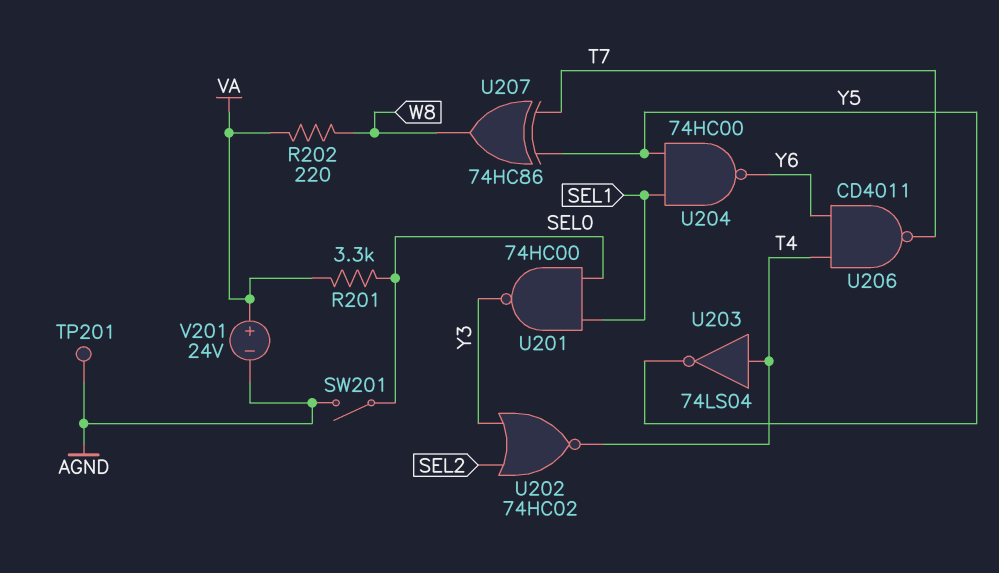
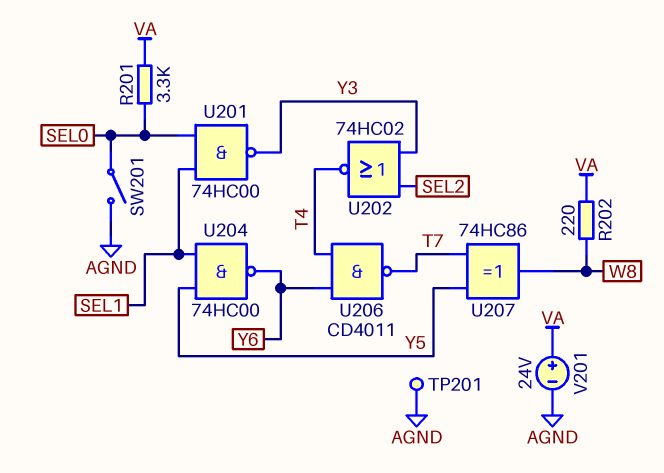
U203: NOT 74LS04 (in T4, out Y5) -> none

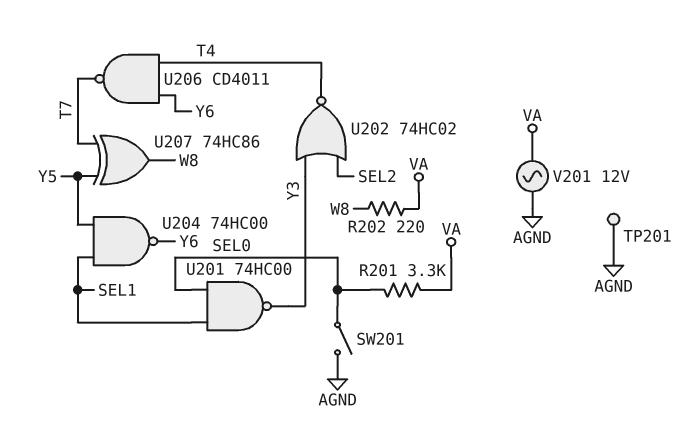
V201: 24V (plus VA, minus AGND) -> AC 12V (AGND, VA)

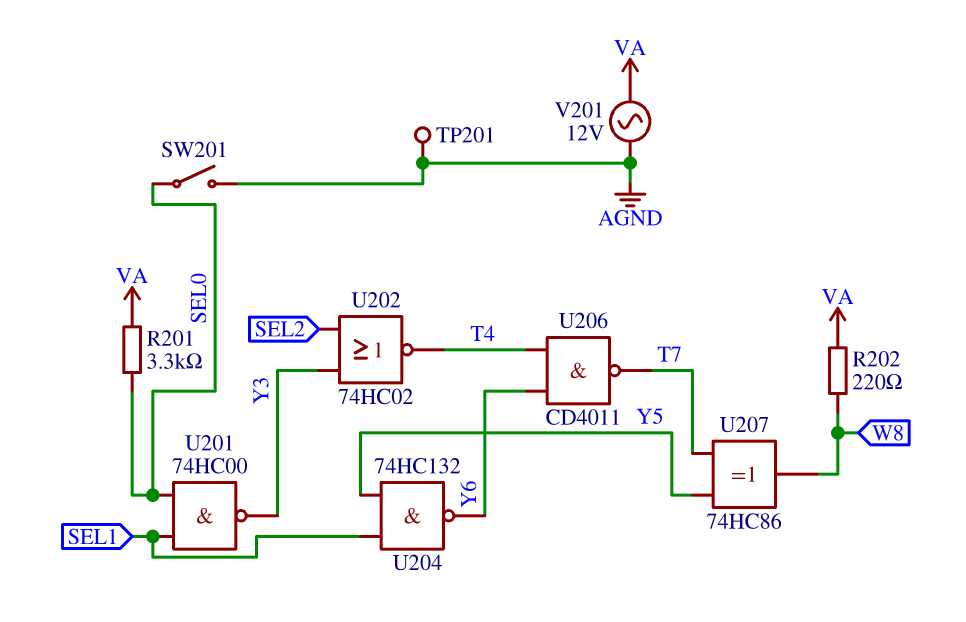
U204: NAND 74HC00 (in SEL1, in Y5, out Y6) -> NAND 74HC132 (in SEL1, in Y5, out Y6)

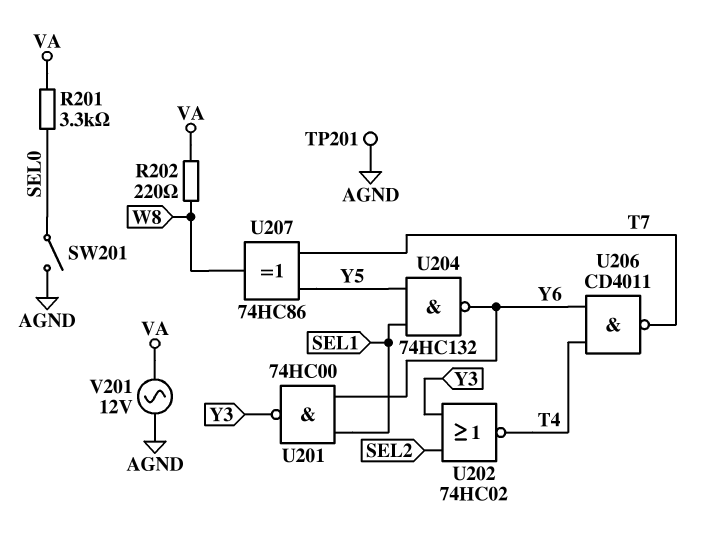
U201: NAND 74HC00 (in SEL0, in SEL1, out Y3) -> NAND 74HC00 (in SEL1, in Y6, out Y3)

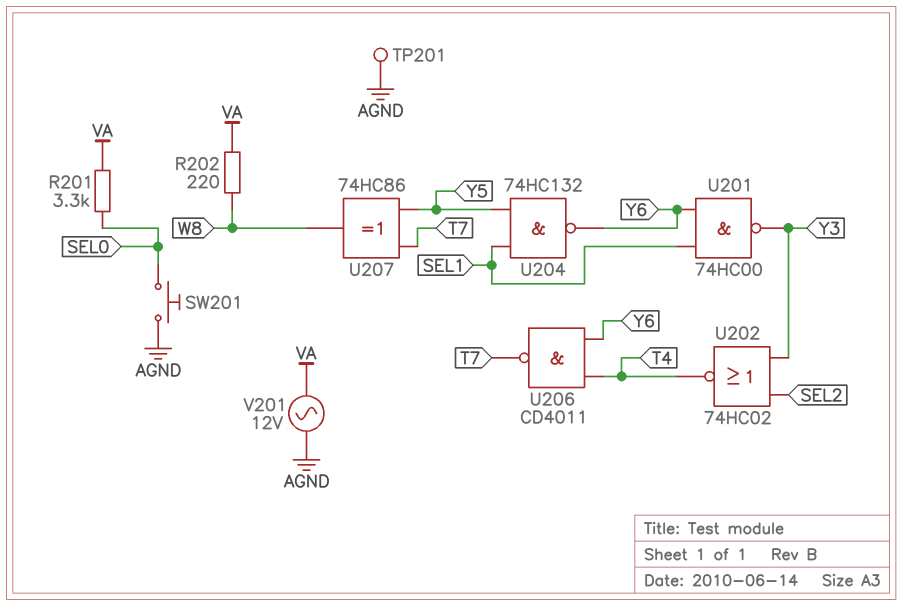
SW201: switch (AGND, SEL0) -> button (AGND, SEL0)

